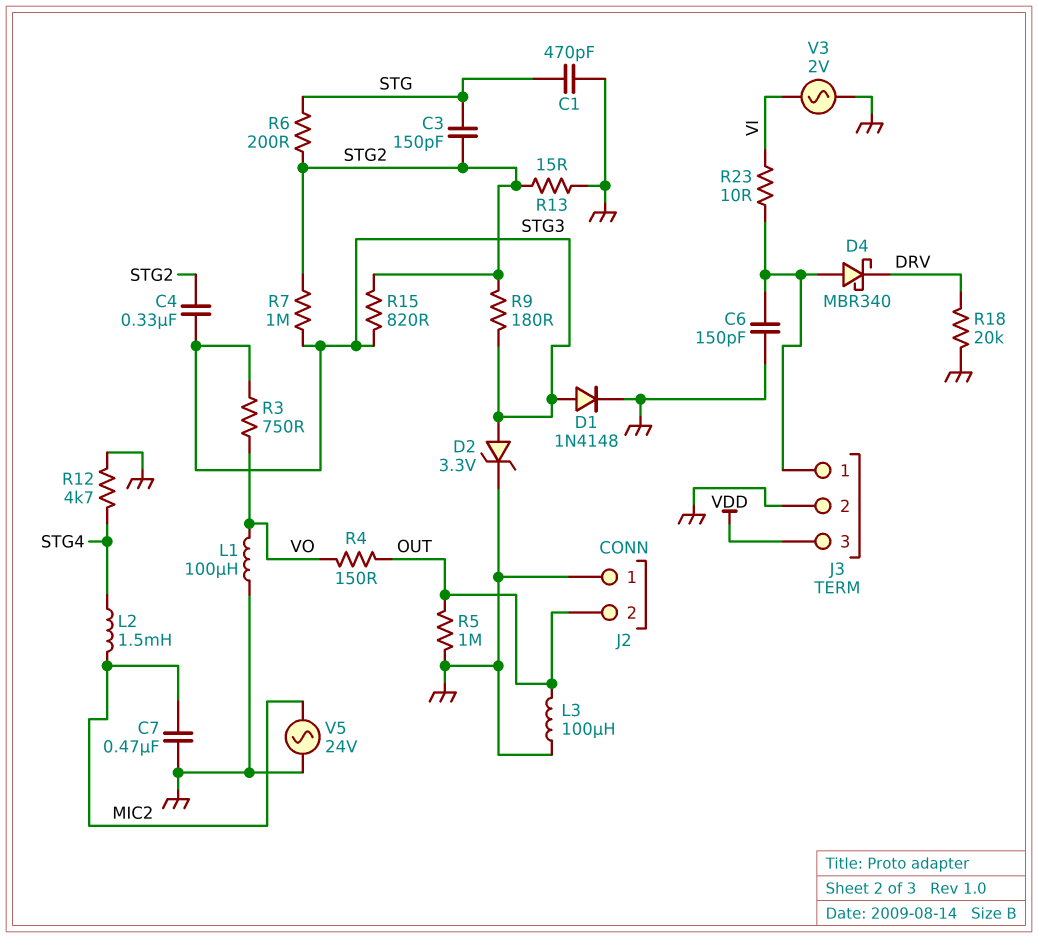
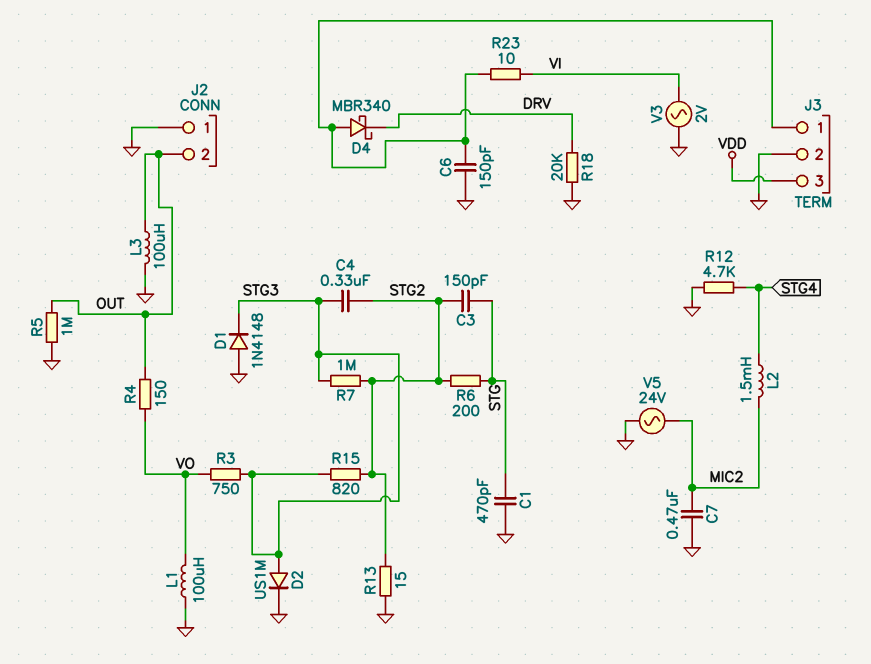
D1: diode 1N4148 (A STG3, K GND) -> diode 1N4148 (A GND, K STG3)
D2: zener 3.3V (A STG3, K GND) -> diode US1M (A STG3, K GND)
R9: 180 (STG2, STG3) -> none

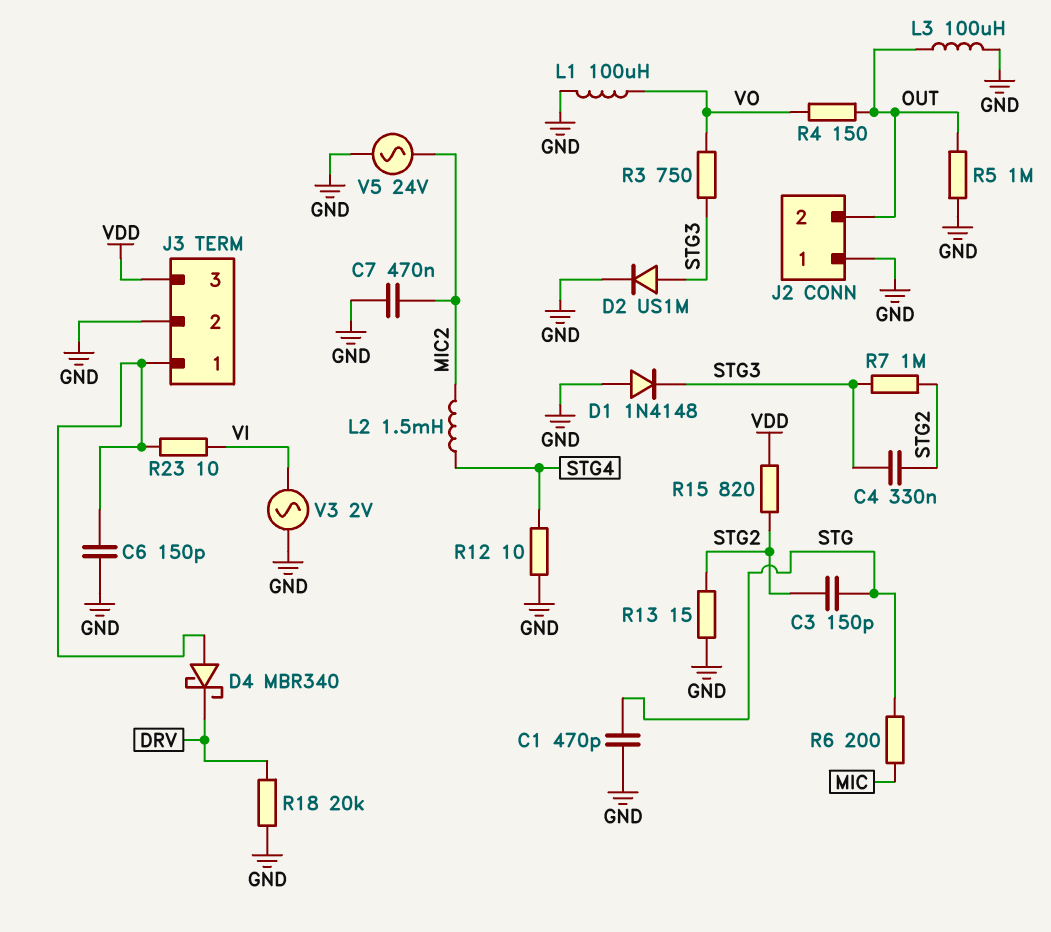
R6: 200 (STG, STG2) -> 200 (MIC, STG)
R12: 4.7k (GND, STG4) -> 10 (GND, STG4)
R15: 820 (STG2, STG3) -> 820 (STG2, VDD)

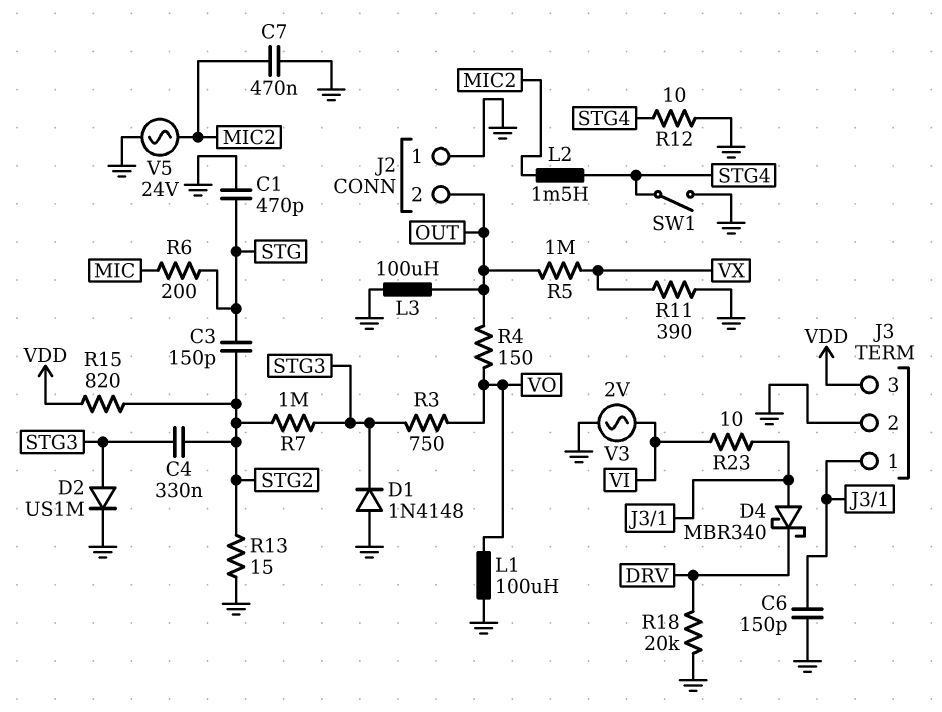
R5: 1M (GND, OUT) -> 1M (OUT, VX)
R11: none -> 390 (GND, VX)
SW1: none -> switch (GND, STG4)

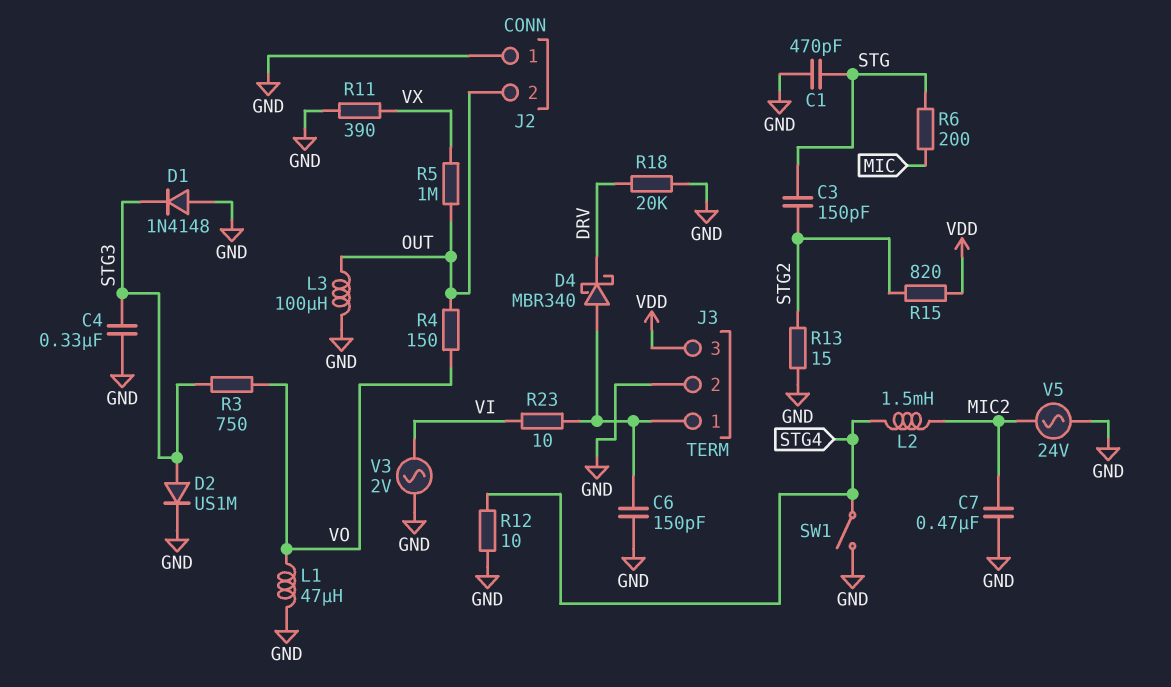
C4: 330nF (STG2, STG3) -> 330nF (GND, STG3)
L1: 100uH (GND, VO) -> 47uH (GND, VO)
R7: 1M (STG2, STG3) -> none

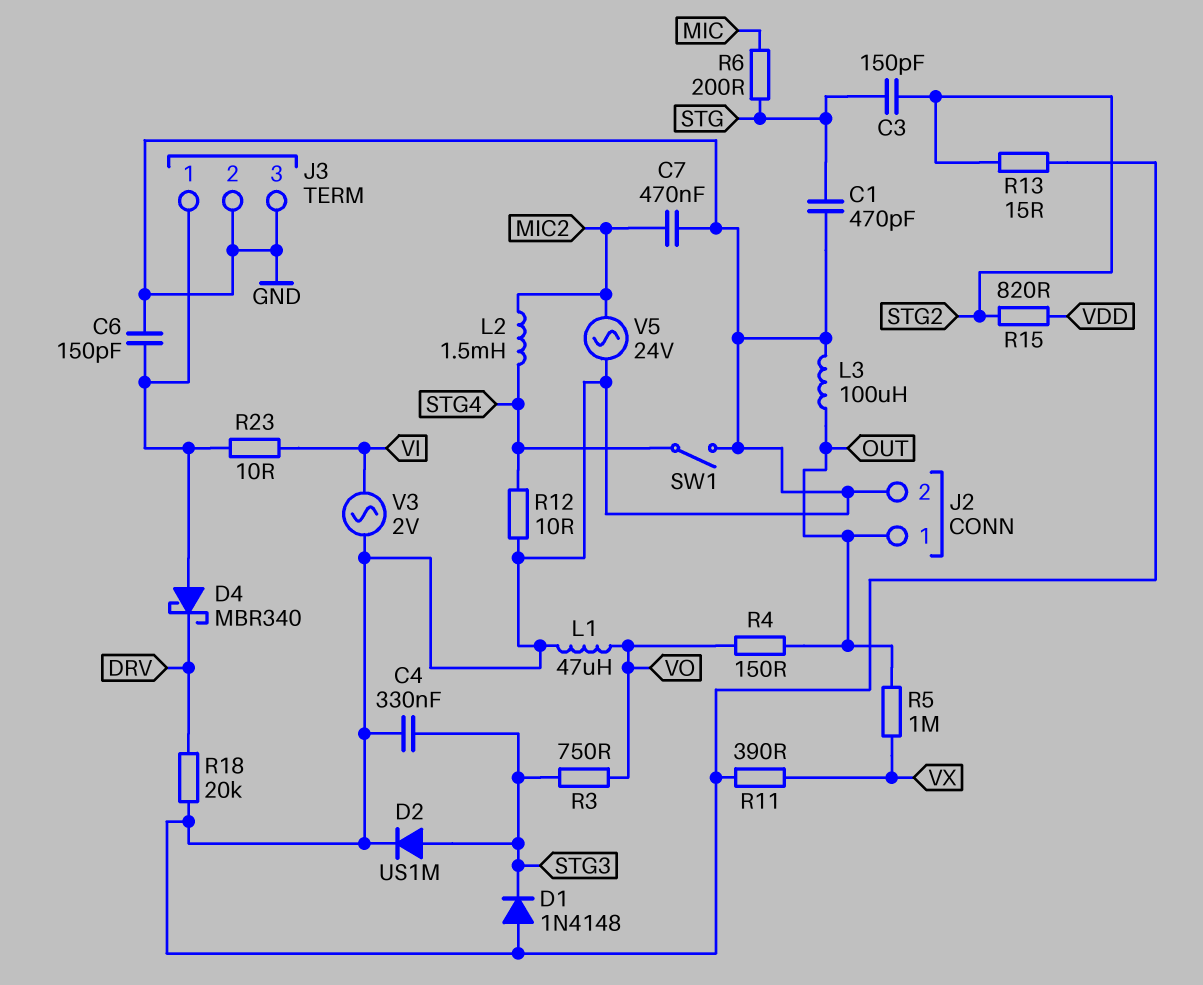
J2 pin 1: GND -> OUT
J2 pin 2: OUT -> GND
J3 pin 3: VDD -> GND

